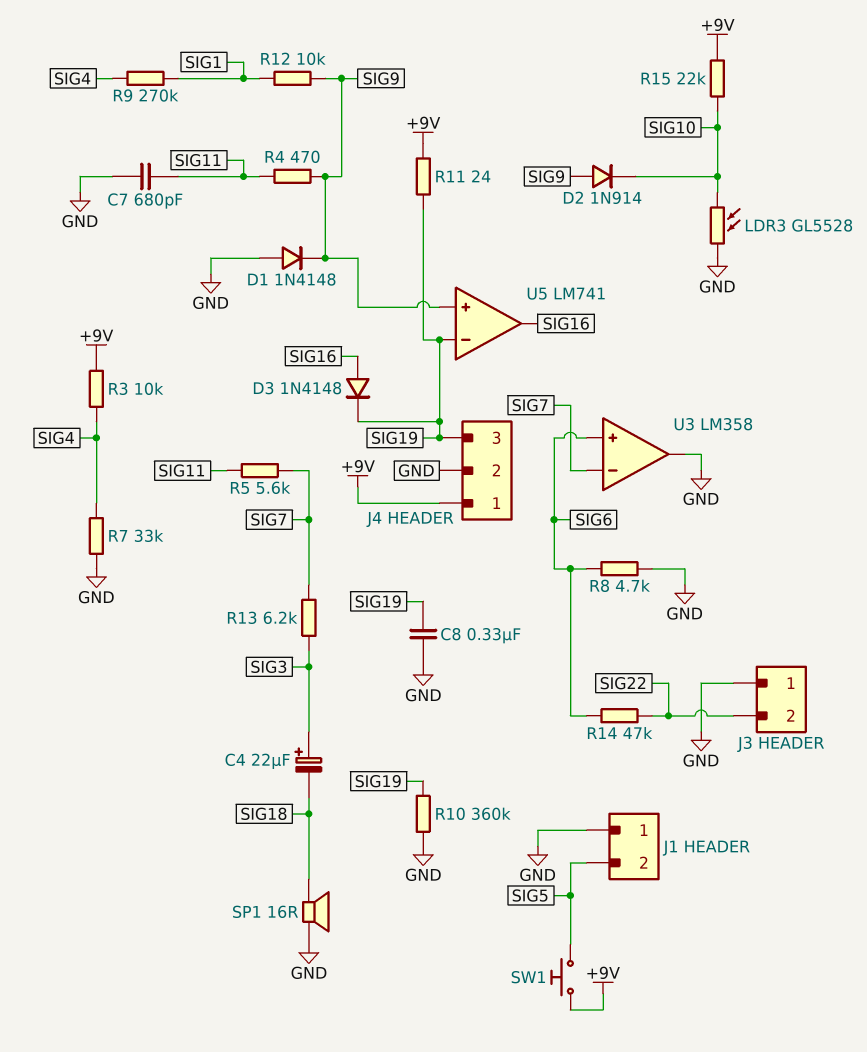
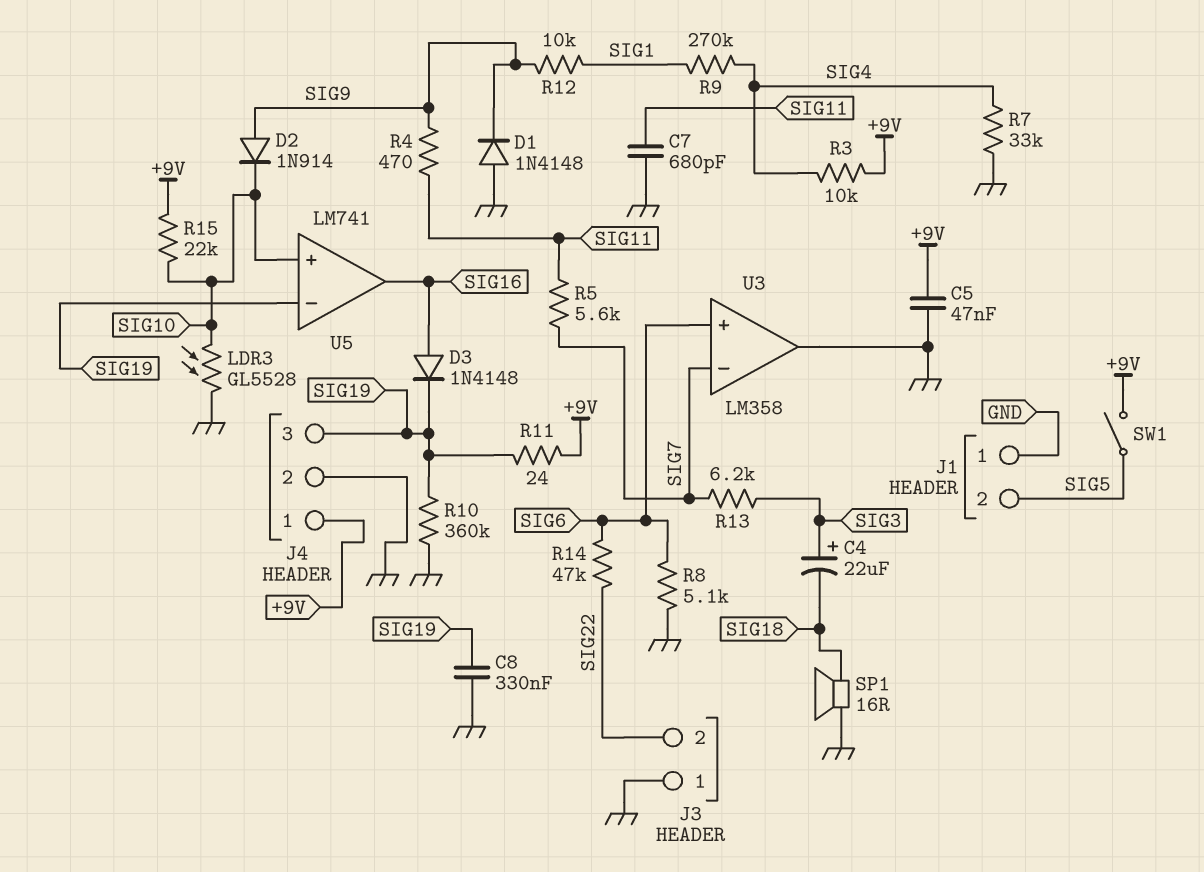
C5: none -> 47nF (+9V, GND)
R8: 4.7k (GND, SIG6) -> 5.1k (GND, SIG6)
SW1: button (+9V, SIG5) -> switch (+9V, SIG5)
U5 pin in+: SIG9 -> SIG10

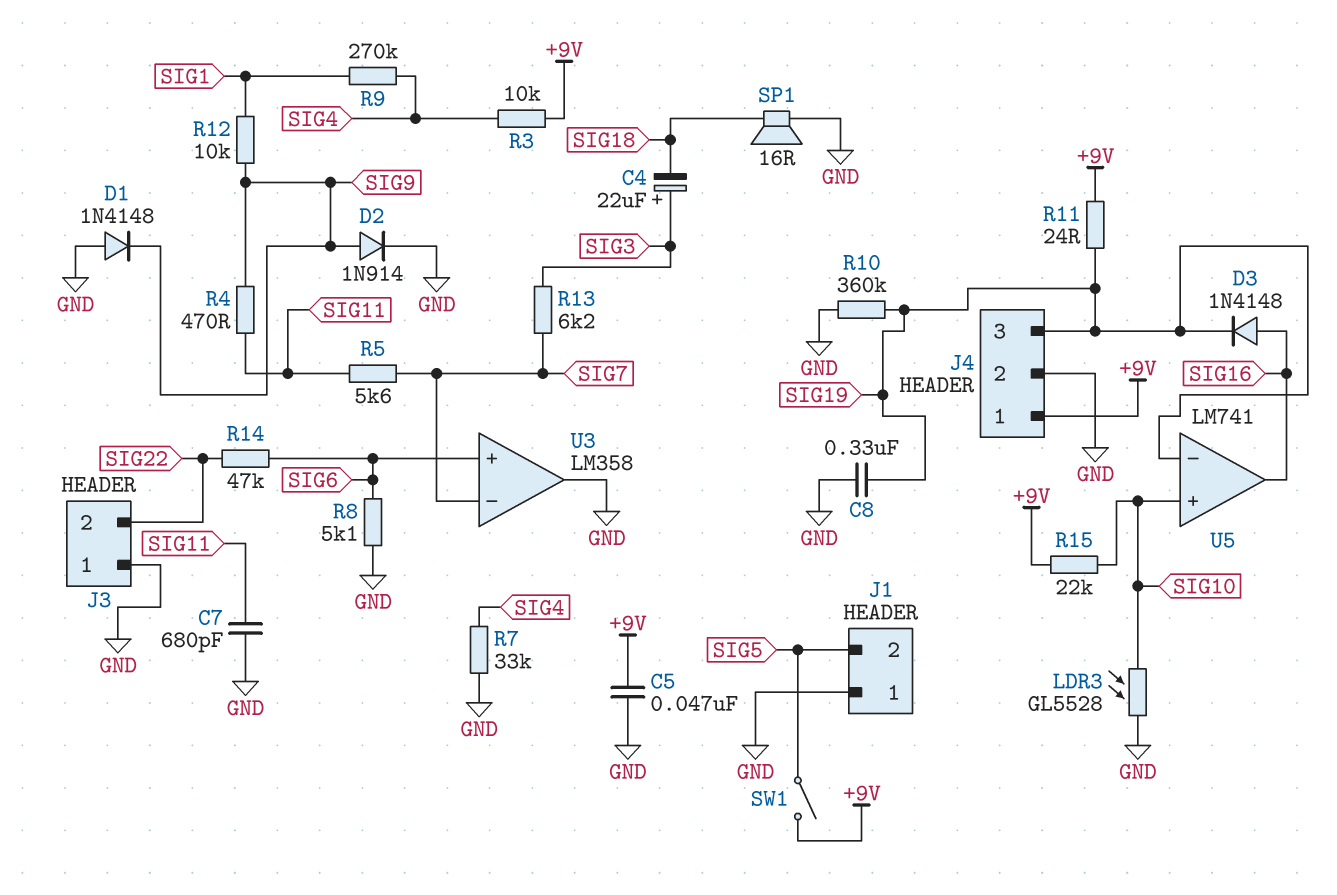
D2: diode 1N914 (A SIG9, K SIG10) -> diode 1N914 (A SIG9, K GND)

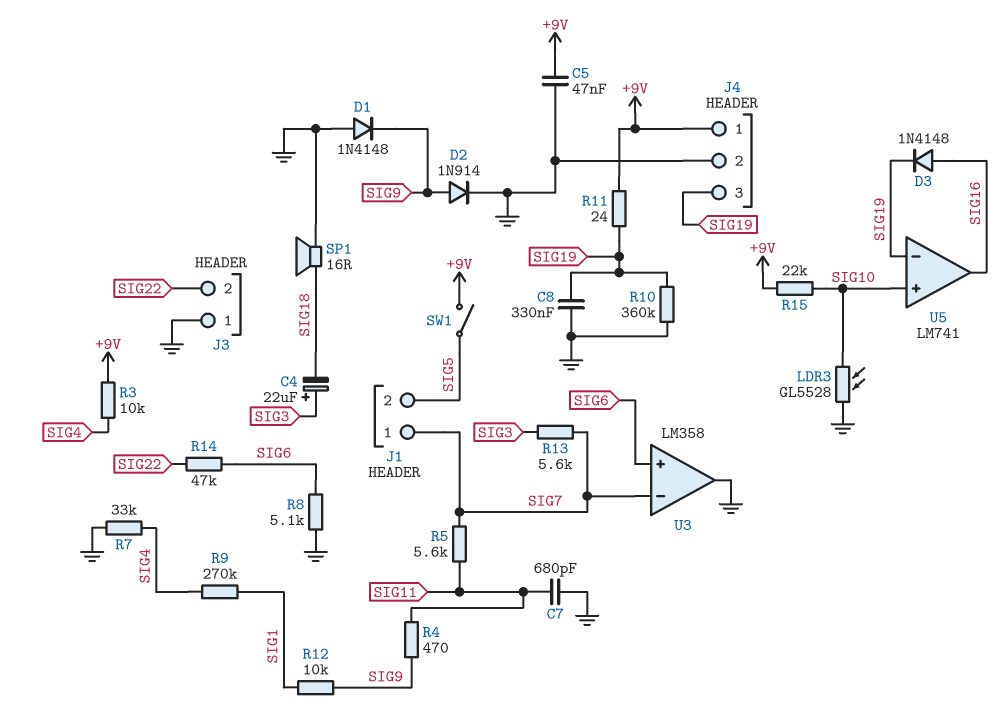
J1 pin 1: GND -> SIG7
R13: 6.2k (SIG3, SIG7) -> 5.6k (SIG3, SIG7)

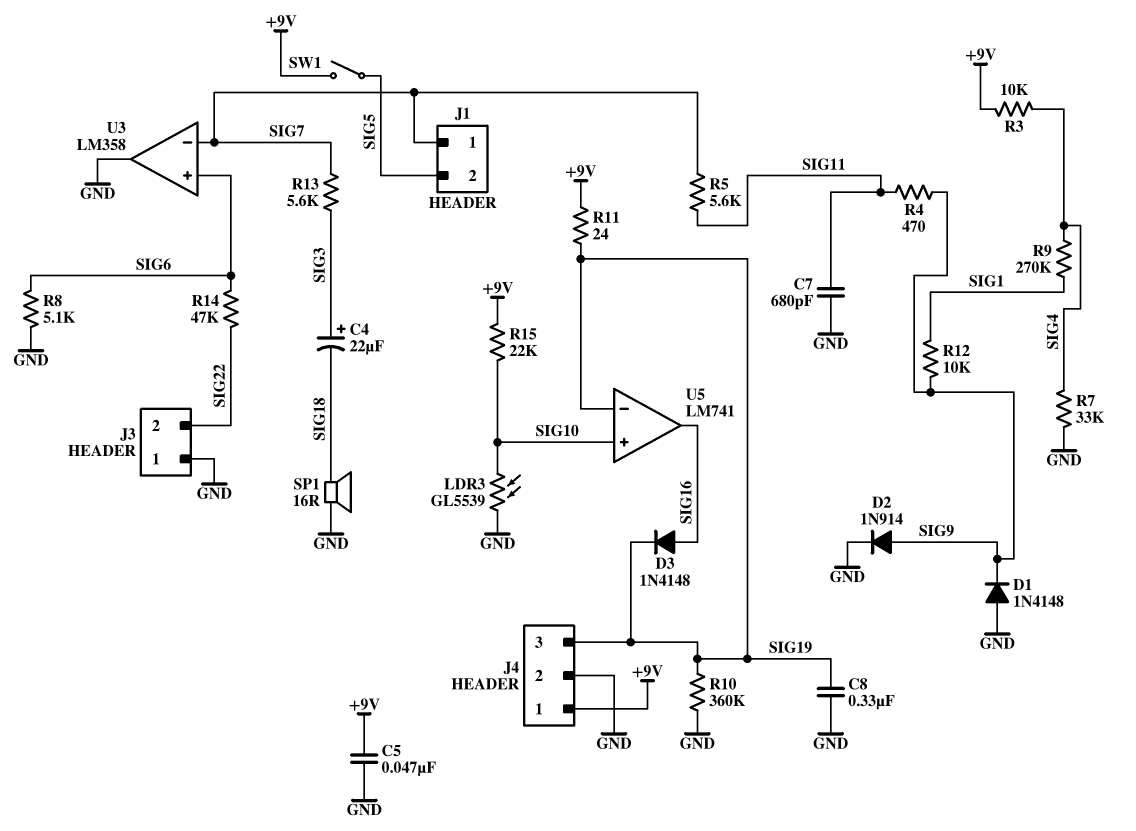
LDR3: GL5528 (GND, SIG10) -> GL5539 (GND, SIG10)

